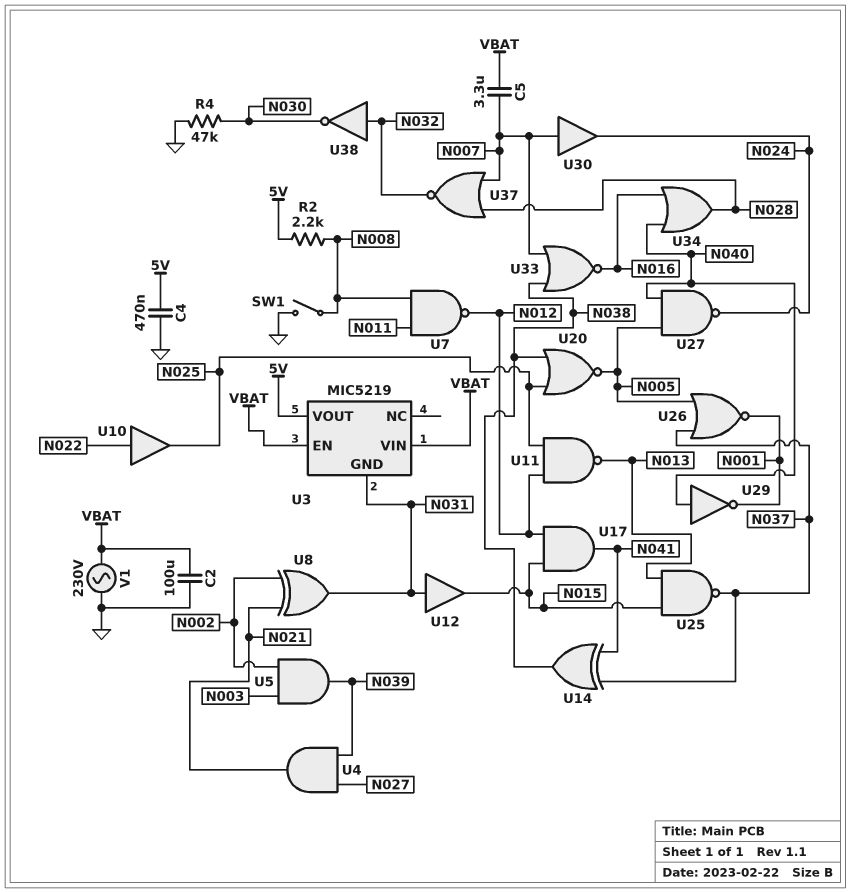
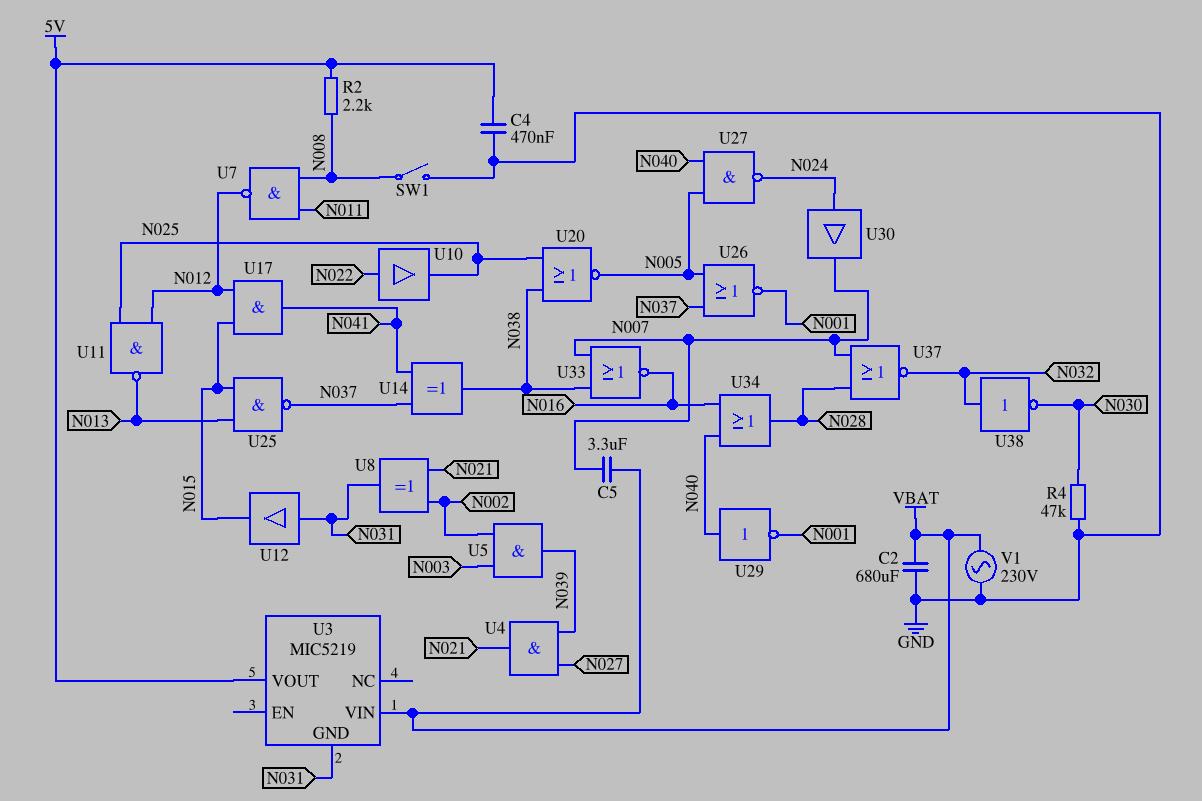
C2: 100uF (GND, VBAT) -> 680uF (GND, VBAT)
U3 pin EN: VBAT -> none
U30: buffer (in N007, out N024) -> buffer (in N024, out N007)

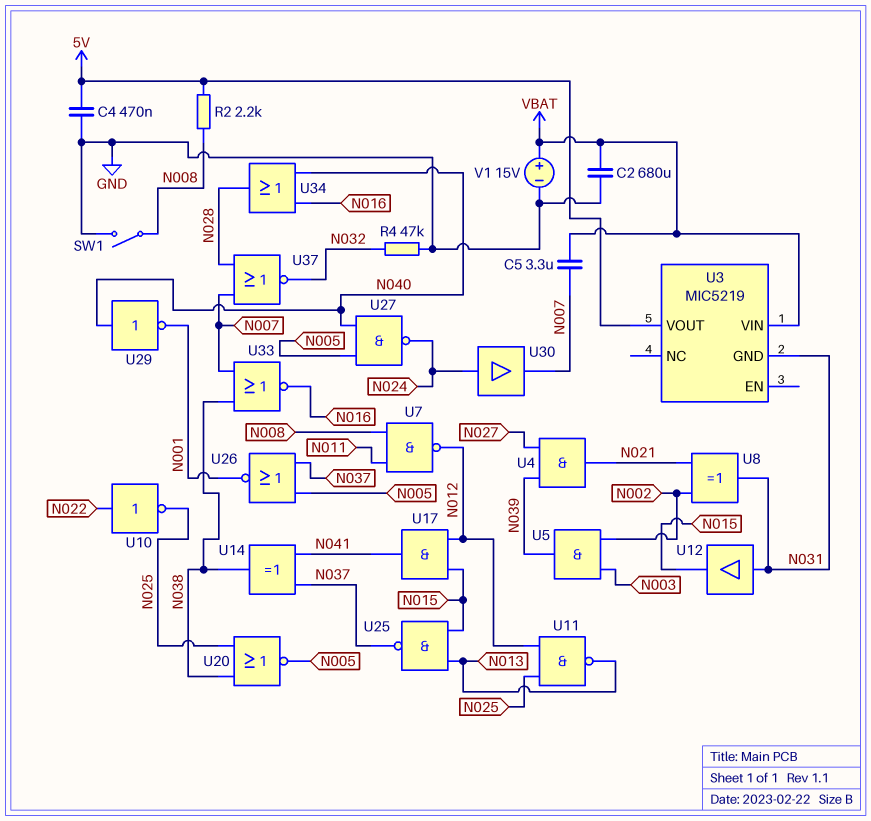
R4: 47k (GND, N030) -> 47k (GND, N032)
U10: buffer (in N022, out N025) -> NOT (in N022, out N025)
U38: NOT (in N032, out N030) -> none
V1: AC 230V (GND, VBAT) -> 15V (plus VBAT, minus GND)

